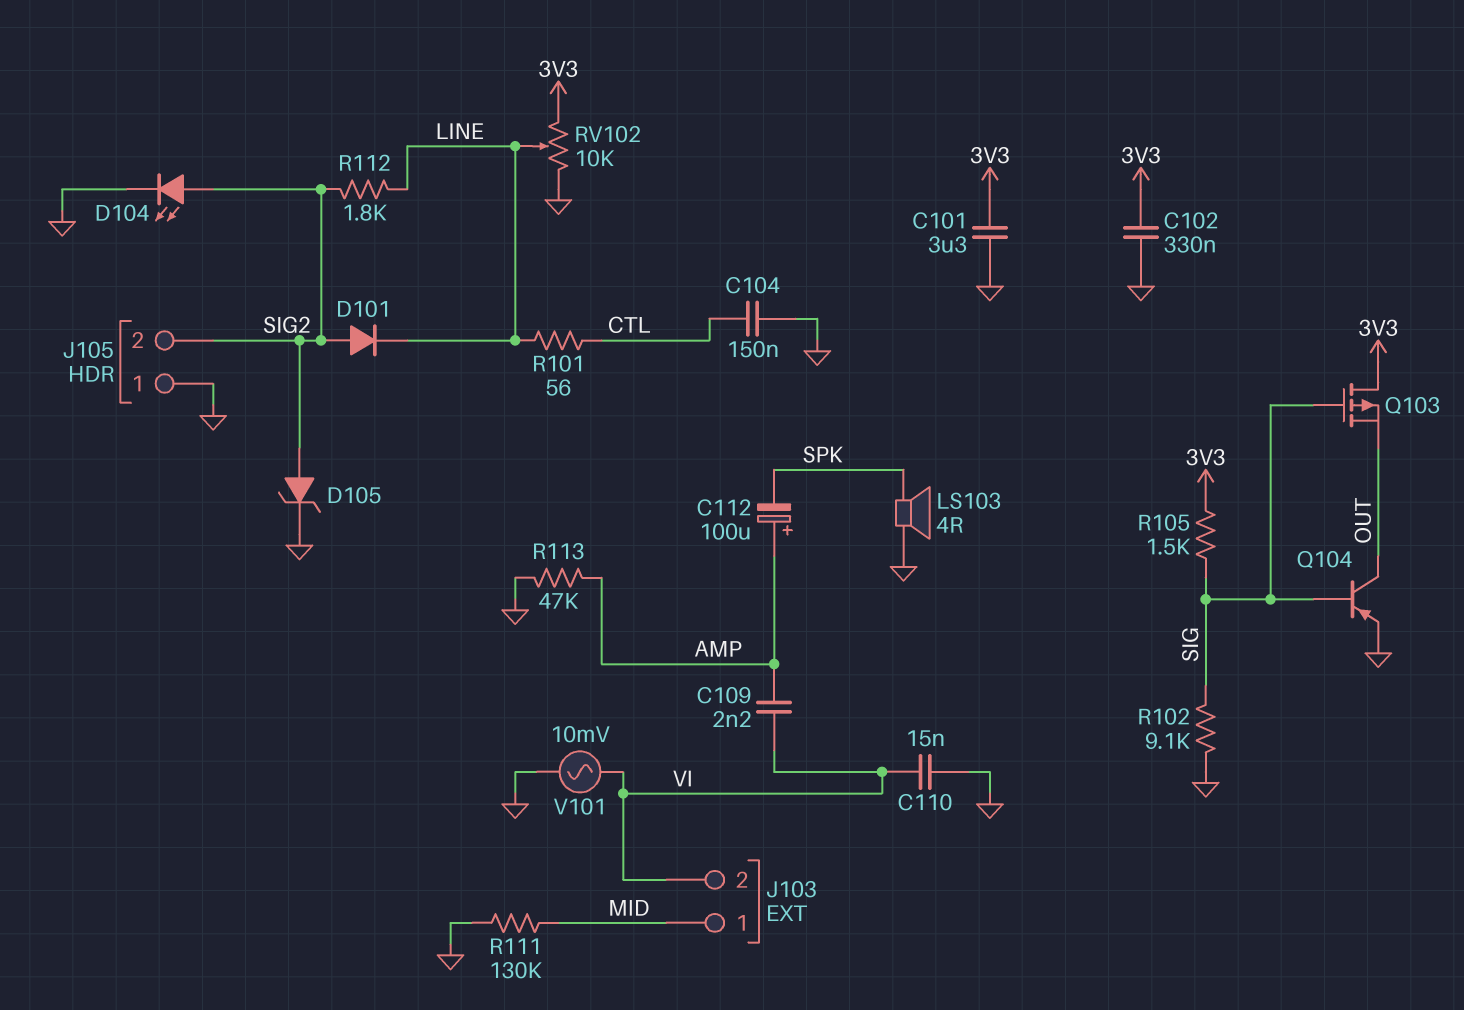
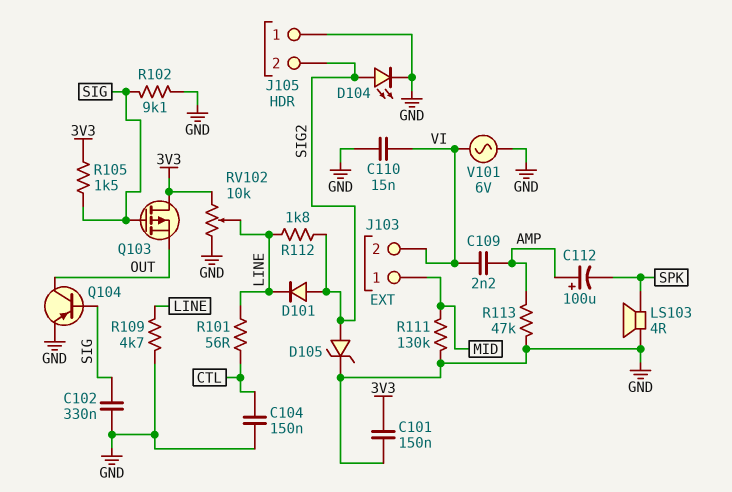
C101: 3.3uF (3V3, GND) -> 150nF (3V3, GND)
C102: 330nF (3V3, GND) -> 330nF (GND, SIG)
R109: none -> 4.7k (GND, LINE)
V101: AC 10mV (GND, VI) -> AC 6V (GND, VI)

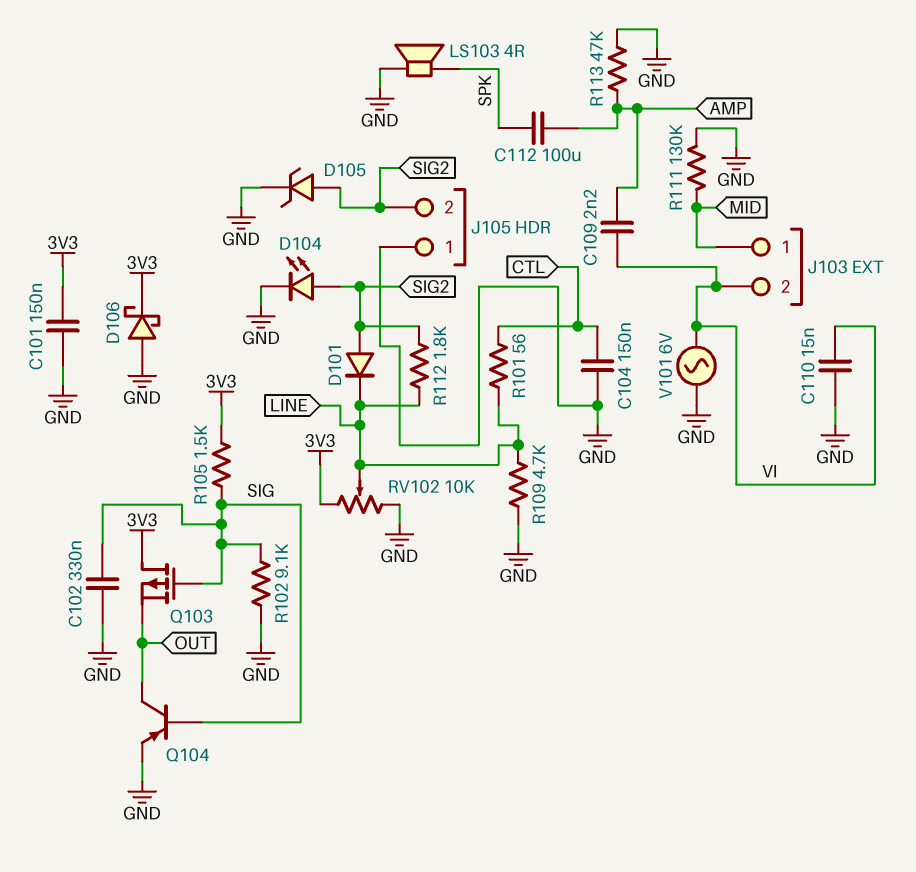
C112: 100uF (plus AMP, minus SPK) -> 100uF (AMP, SPK)
D106: none -> schottky (A GND, K 3V3)

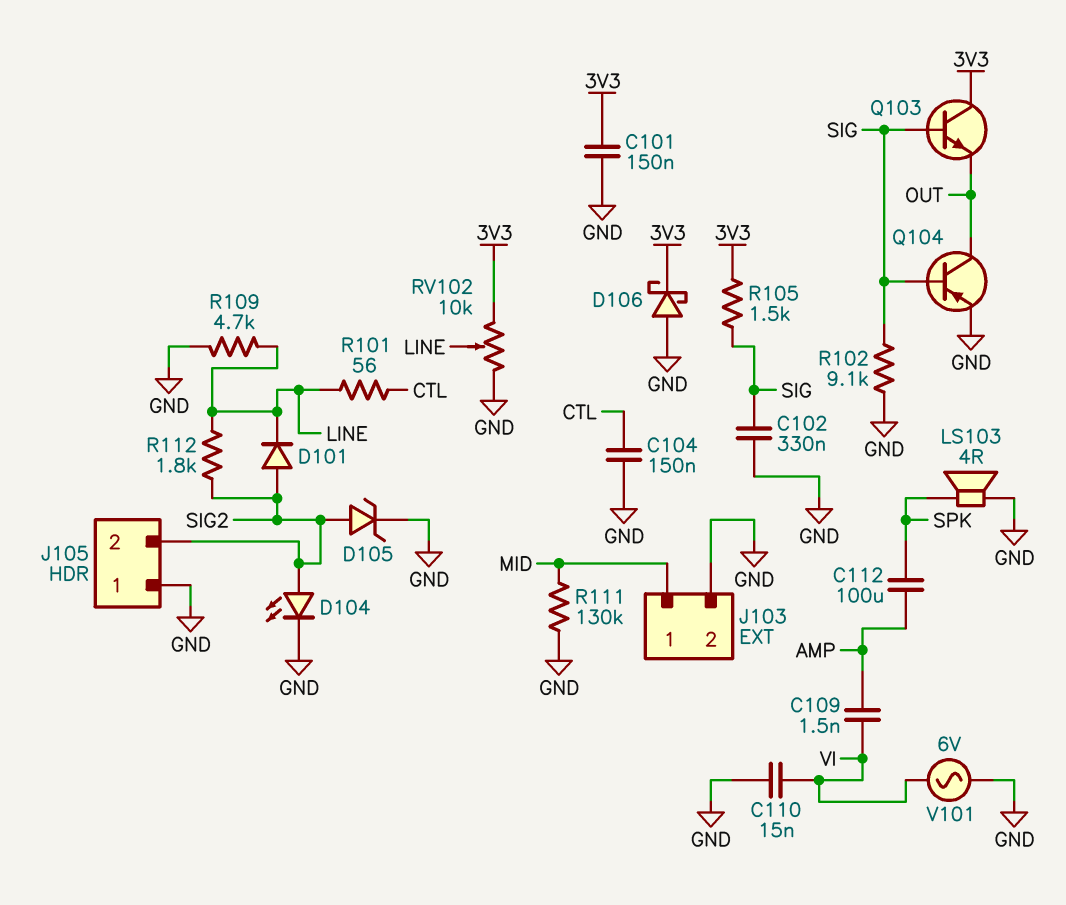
C109: 2.2nF (AMP, VI) -> 1.5nF (AMP, VI)
J103 pin 2: VI -> GND
Q103: PMOS (G SIG, D 3V3, S OUT) -> NPN (B SIG, C 3V3, E OUT)
R113: 47k (AMP, GND) -> none

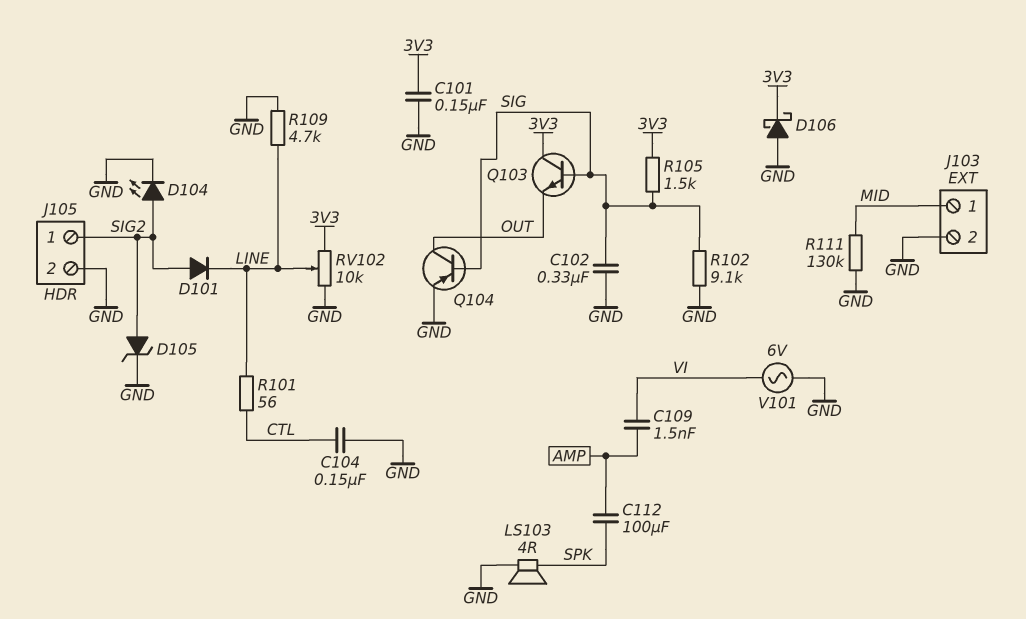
C110: 15nF (GND, VI) -> none
J105 pin 1: GND -> SIG2
J105 pin 2: SIG2 -> GND
R112: 1.8k (LINE, SIG2) -> none

